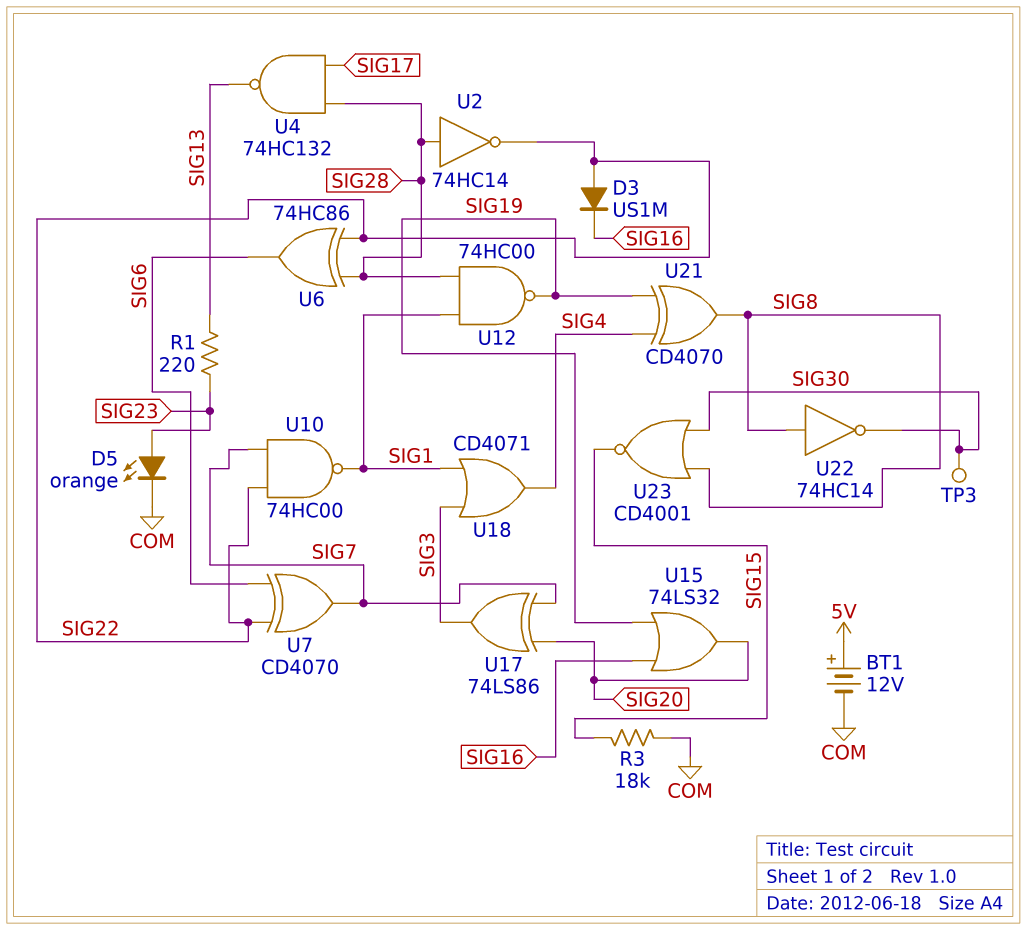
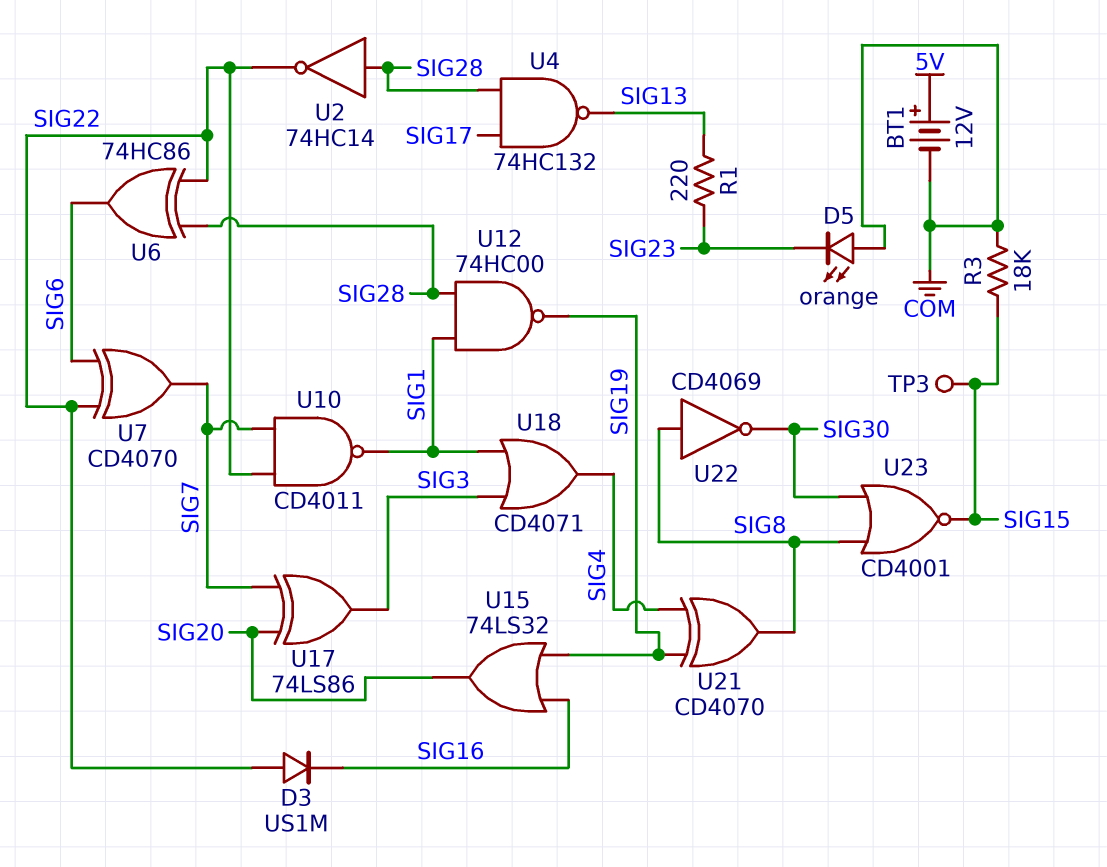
D5: LED orange (A SIG23, K COM) -> LED orange (A COM, K SIG23)
TP3: test point (SIG30) -> test point (SIG15)
U10: NAND 74HC00 (in SIG7, in SIG22, out SIG1) -> NAND CD4011 (in SIG7, in SIG22, out SIG1)
U22: NOT 74HC14 (in SIG8, out SIG30) -> NOT CD4069 (in SIG8, out SIG30)

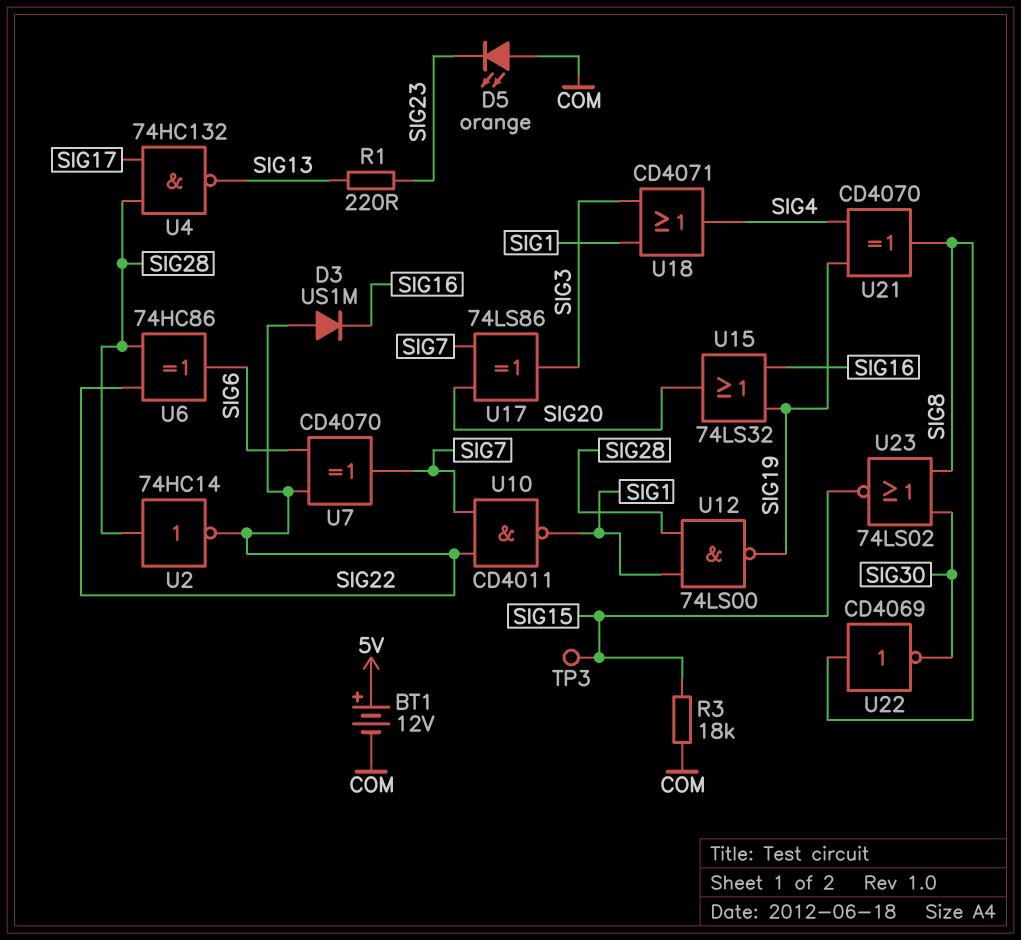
U12: NAND 74HC00 (in SIG1, in SIG28, out SIG19) -> NAND 74LS00 (in SIG1, in SIG28, out SIG19)
U23: NOR CD4001 (in SIG8, in SIG30, out SIG15) -> NOR 74LS02 (in SIG8, in SIG30, out SIG15)

